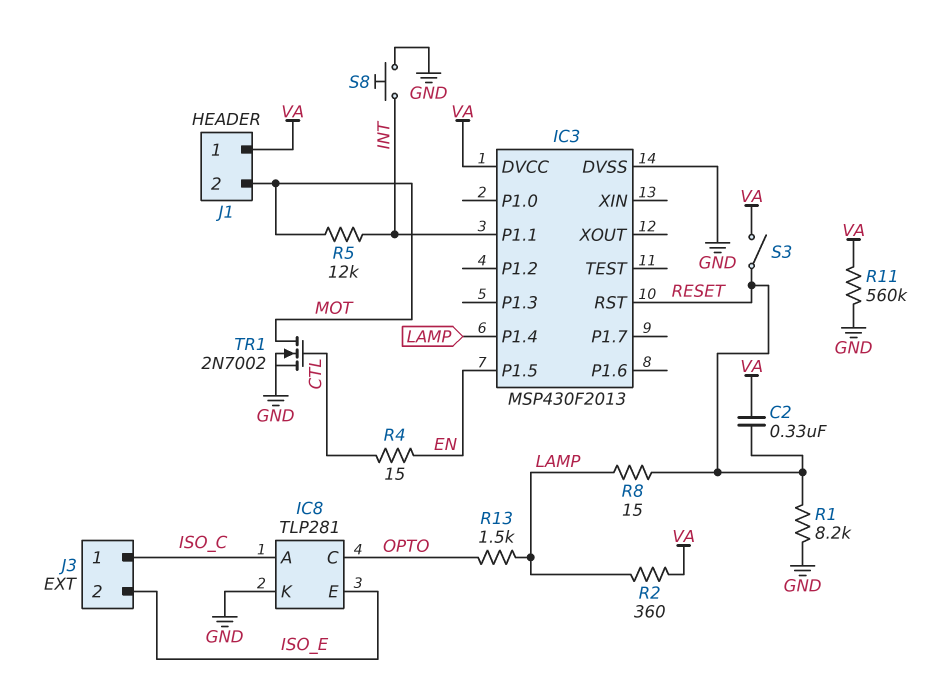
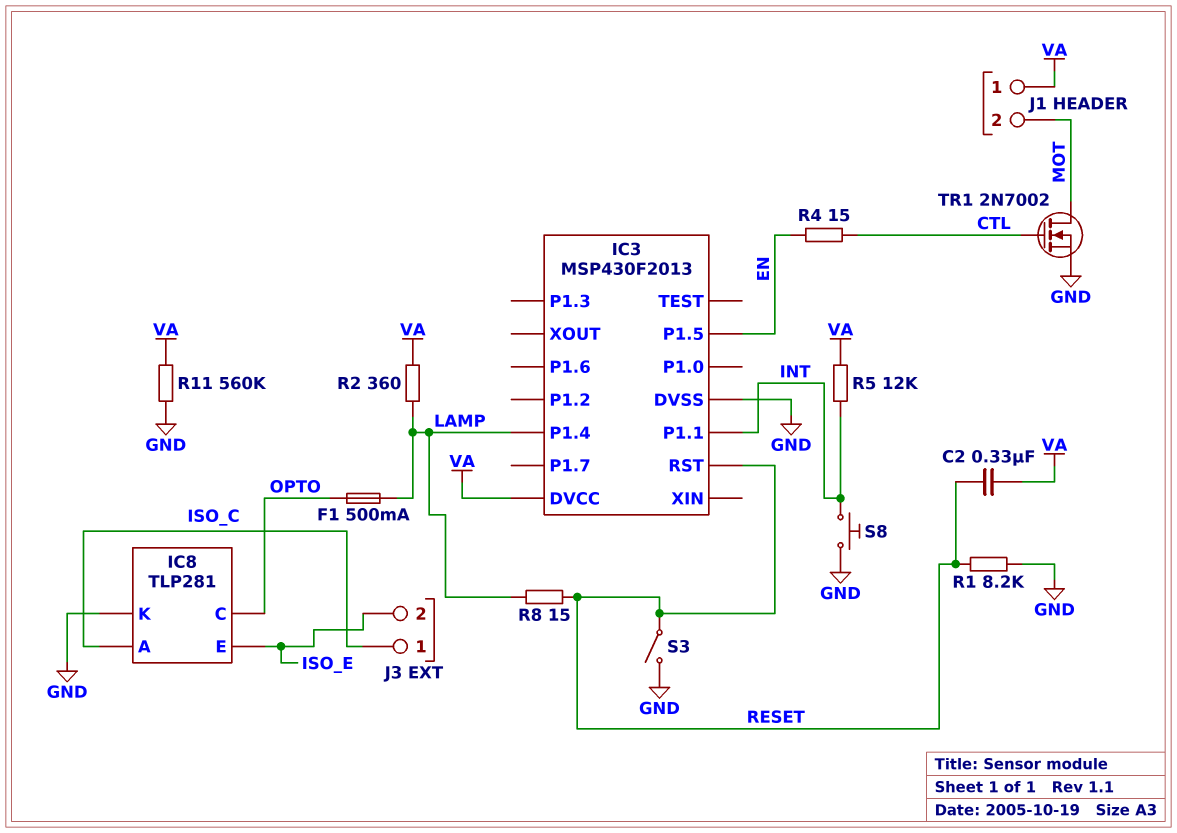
F1: none -> 500mA (LAMP, OPTO)
R5: 12k (INT, MOT) -> 12k (INT, VA)
R13: 1.5k (LAMP, OPTO) -> none
S3: switch (RESET, VA) -> switch (GND, RESET)

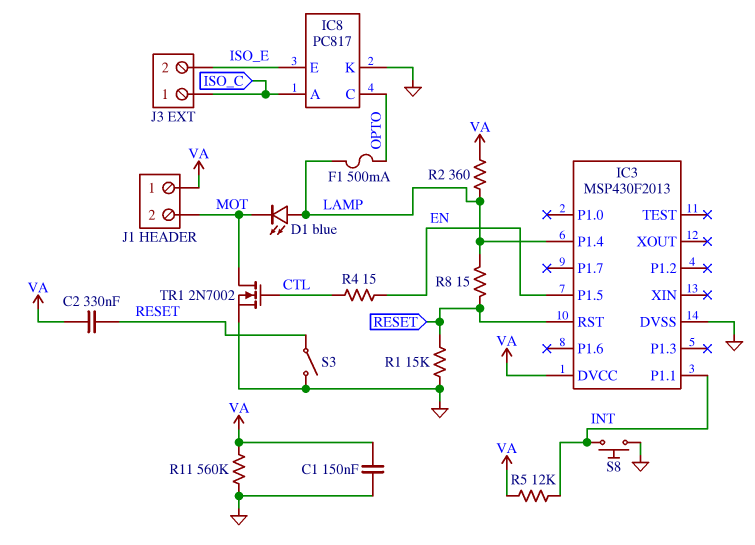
C1: none -> 150nF (GND, VA)
D1: none -> LED blue (A LAMP, K MOT)
IC8: TLP281 -> PC817
R1: 8.2k (GND, RESET) -> 15k (GND, RESET)

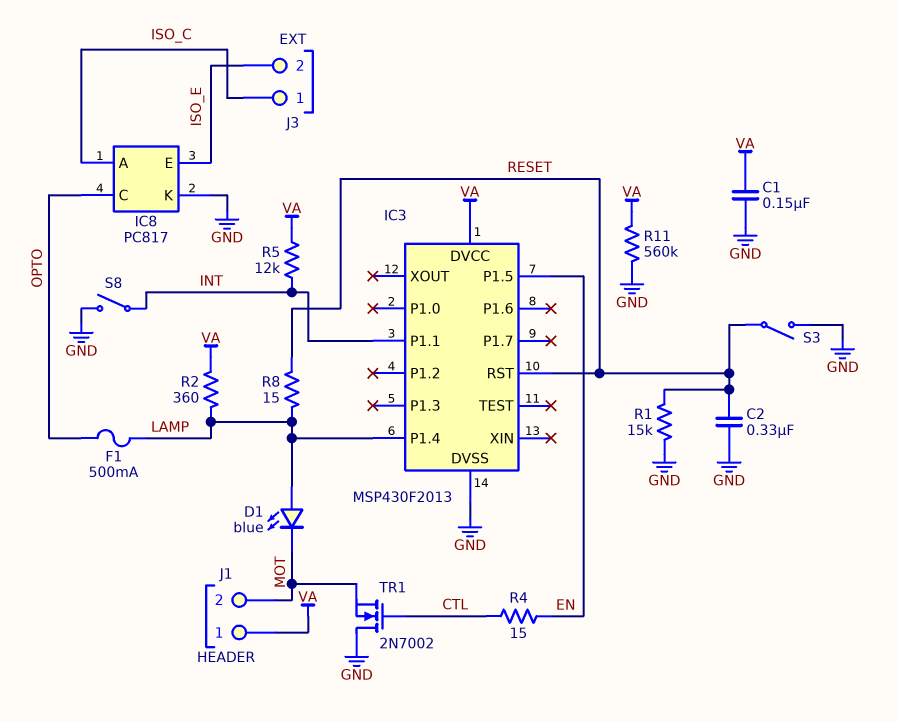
C2: 330nF (RESET, VA) -> 330nF (GND, RESET)
S8: button (GND, INT) -> switch (GND, INT)
TR1: NMOS 2N7002 (G CTL, D MOT, S GND) -> NMOS 2N7002 (G CTL, D GND, S MOT)

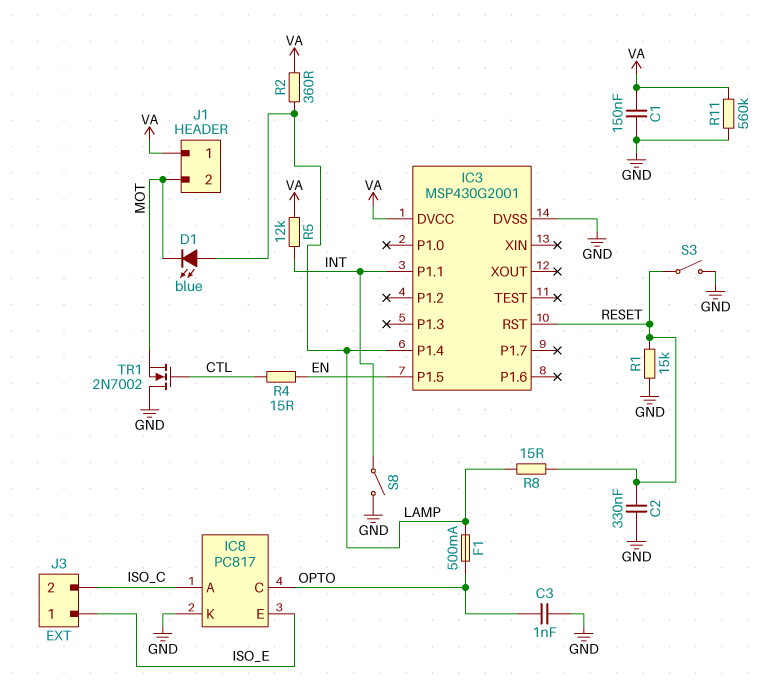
C3: none -> 1nF (GND, OPTO)
IC3: MSP430F2013 -> MSP430G2001
J3 pin 1: ISO_C -> ISO_E
J3 pin 2: ISO_E -> ISO_C

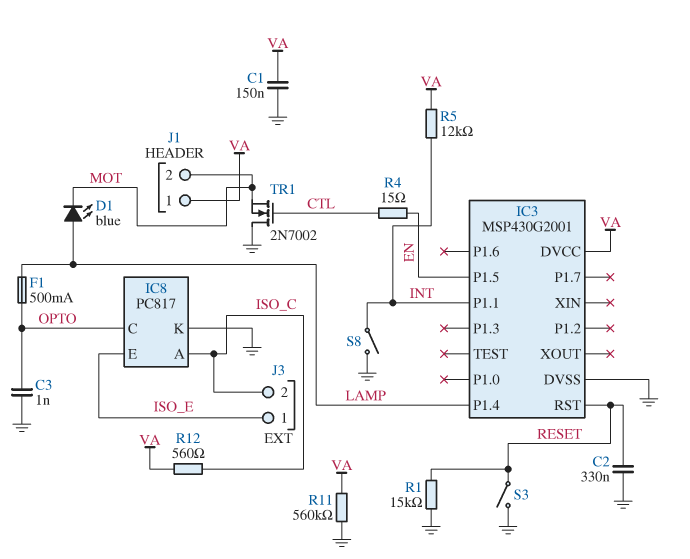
R2: 360 (LAMP, VA) -> none
R8: 15 (LAMP, RESET) -> none
R12: none -> 560 (ISO_C, VA)

